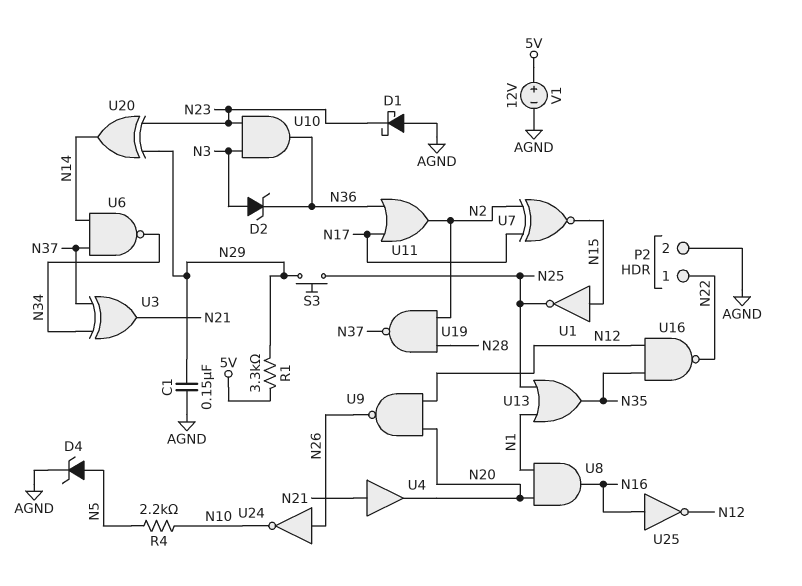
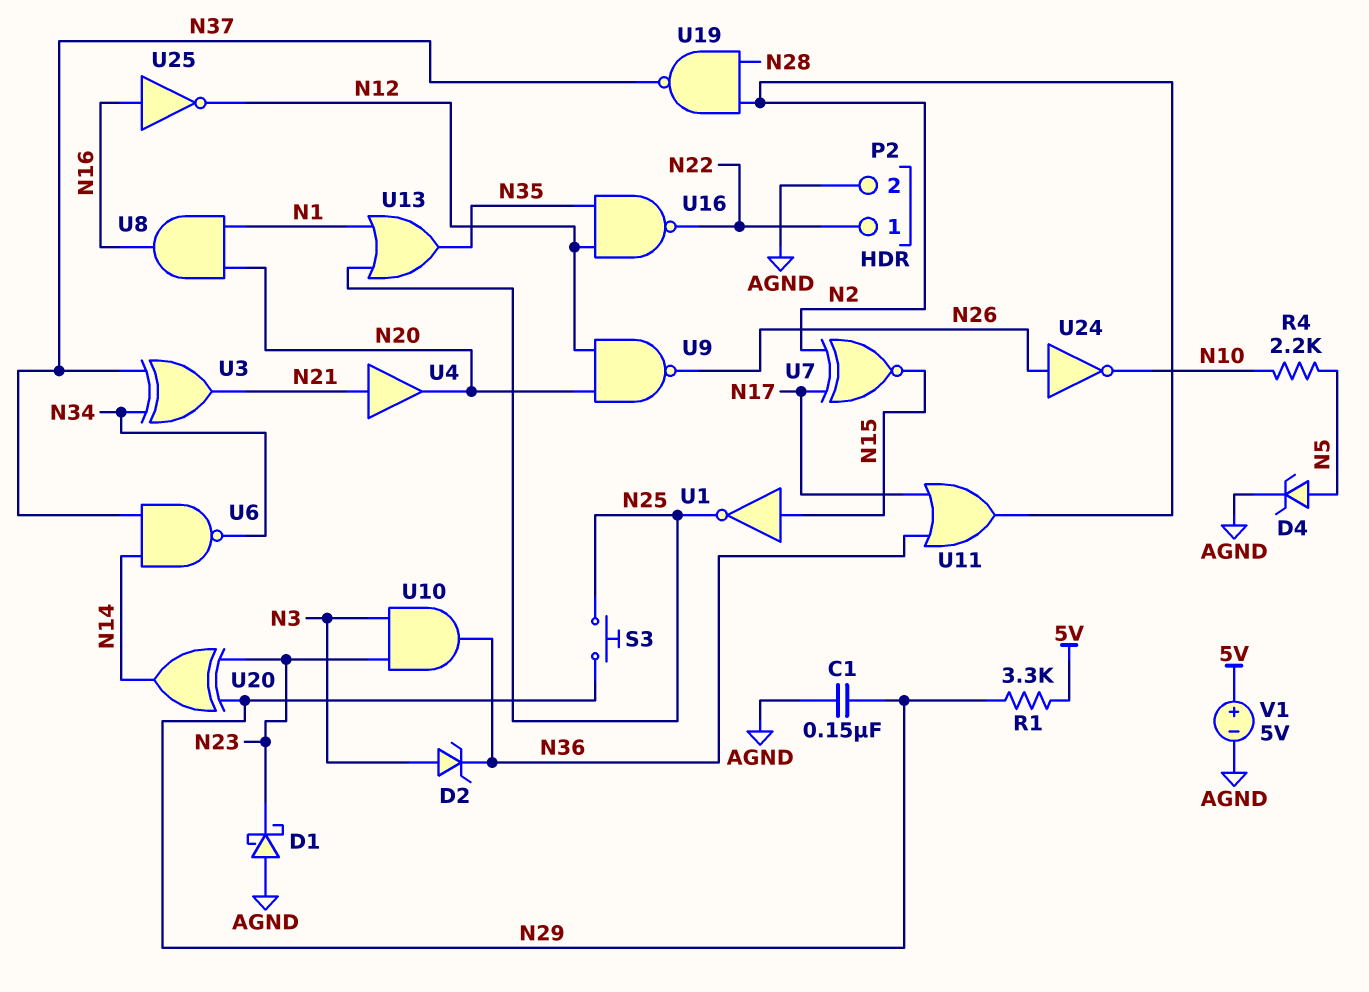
V1: 12V (plus 5V, minus AGND) -> 5V (plus 5V, minus AGND)

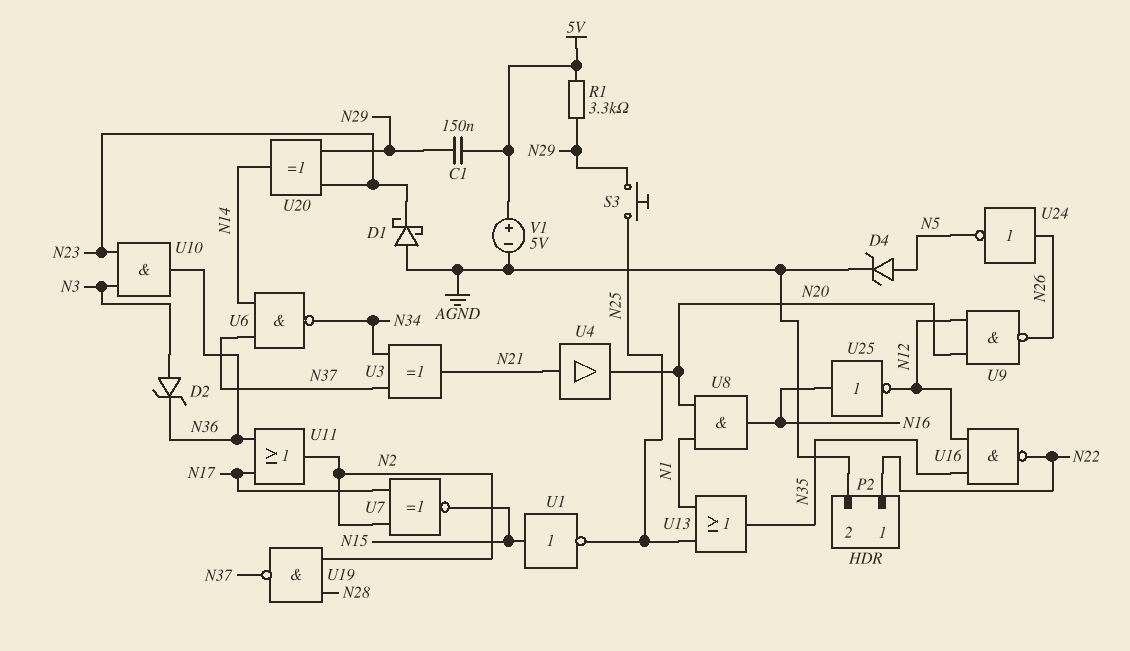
C1: 150nF (AGND, N29) -> 150nF (5V, N29)
R4: 2.2k (N5, N10) -> none
U24: NOT (in N26, out N10) -> NOT (in N26, out N5)

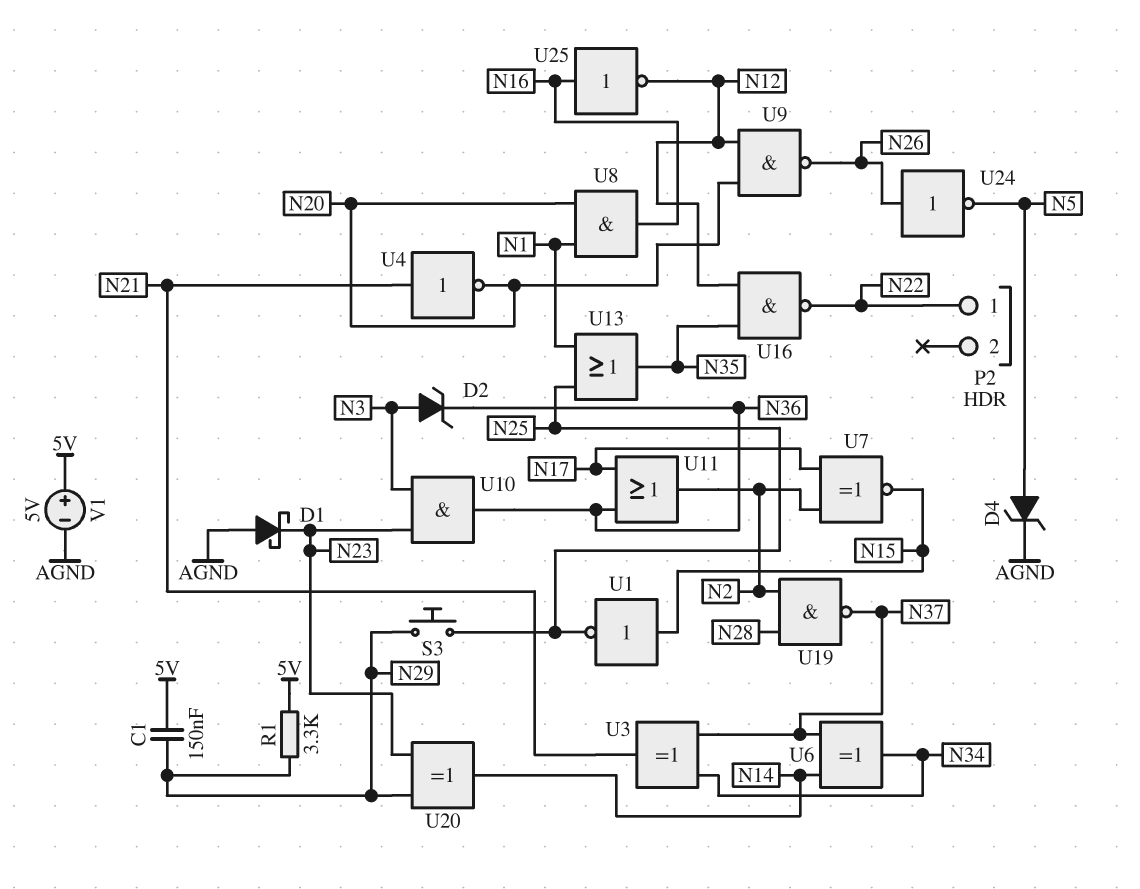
P2 pin 2: AGND -> none
U4: buffer (in N21, out N20) -> NOT (in N21, out N20)
U6: NAND (in N14, in N37, out N34) -> XOR (in N14, in N37, out N34)

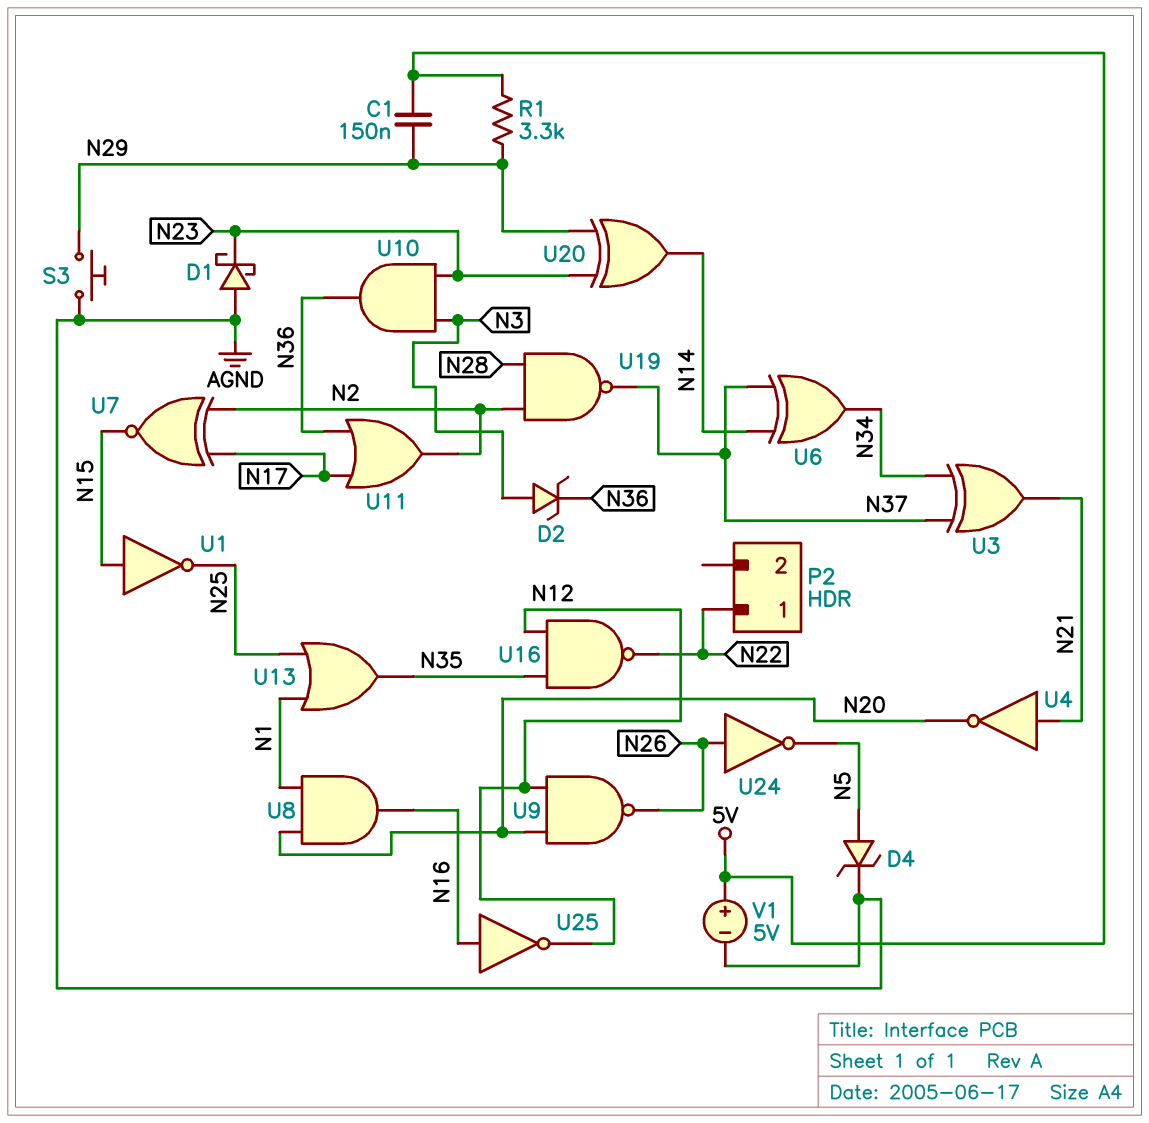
S3: button (N25, N29) -> button (AGND, N29)

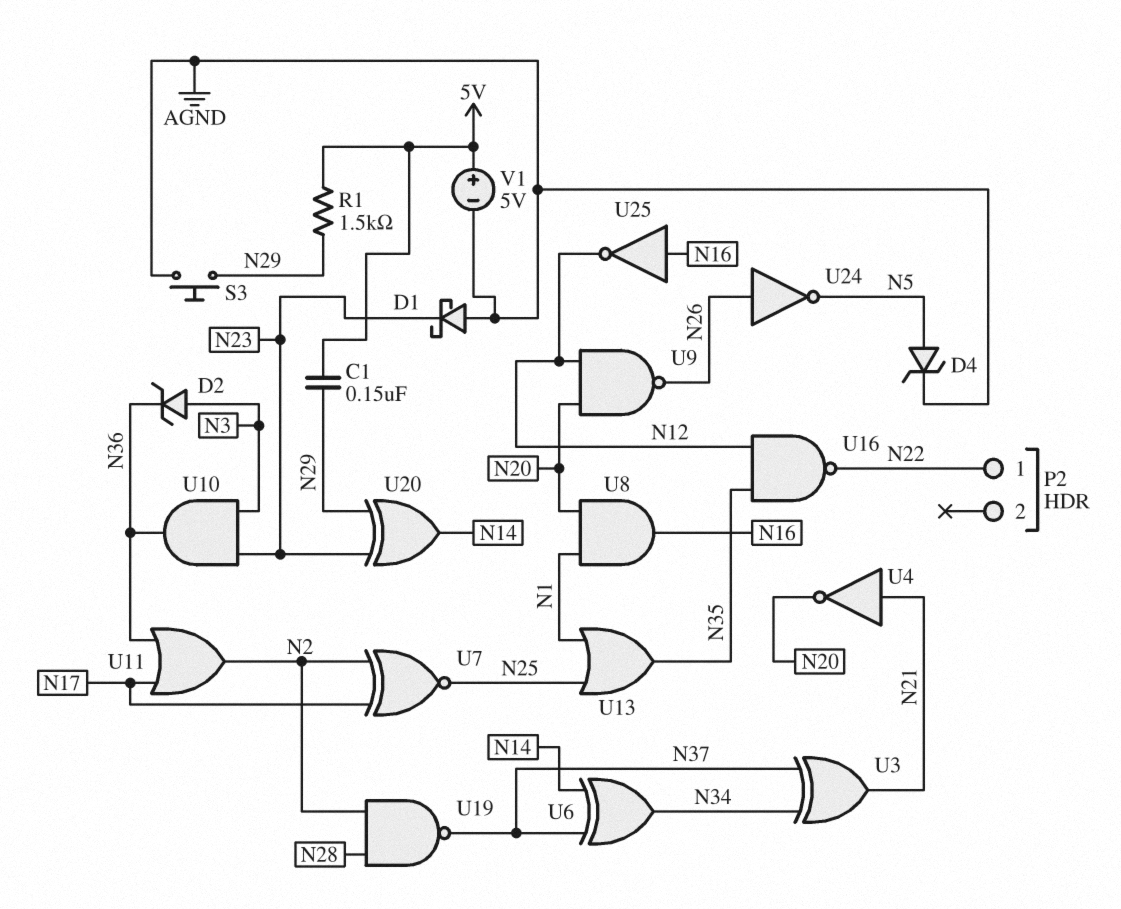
R1: 3.3k (5V, N29) -> 1.5k (5V, N29)
U1: NOT (in N15, out N25) -> none
U7: XNOR (in N2, in N17, out N15) -> XNOR (in N2, in N17, out N25)

